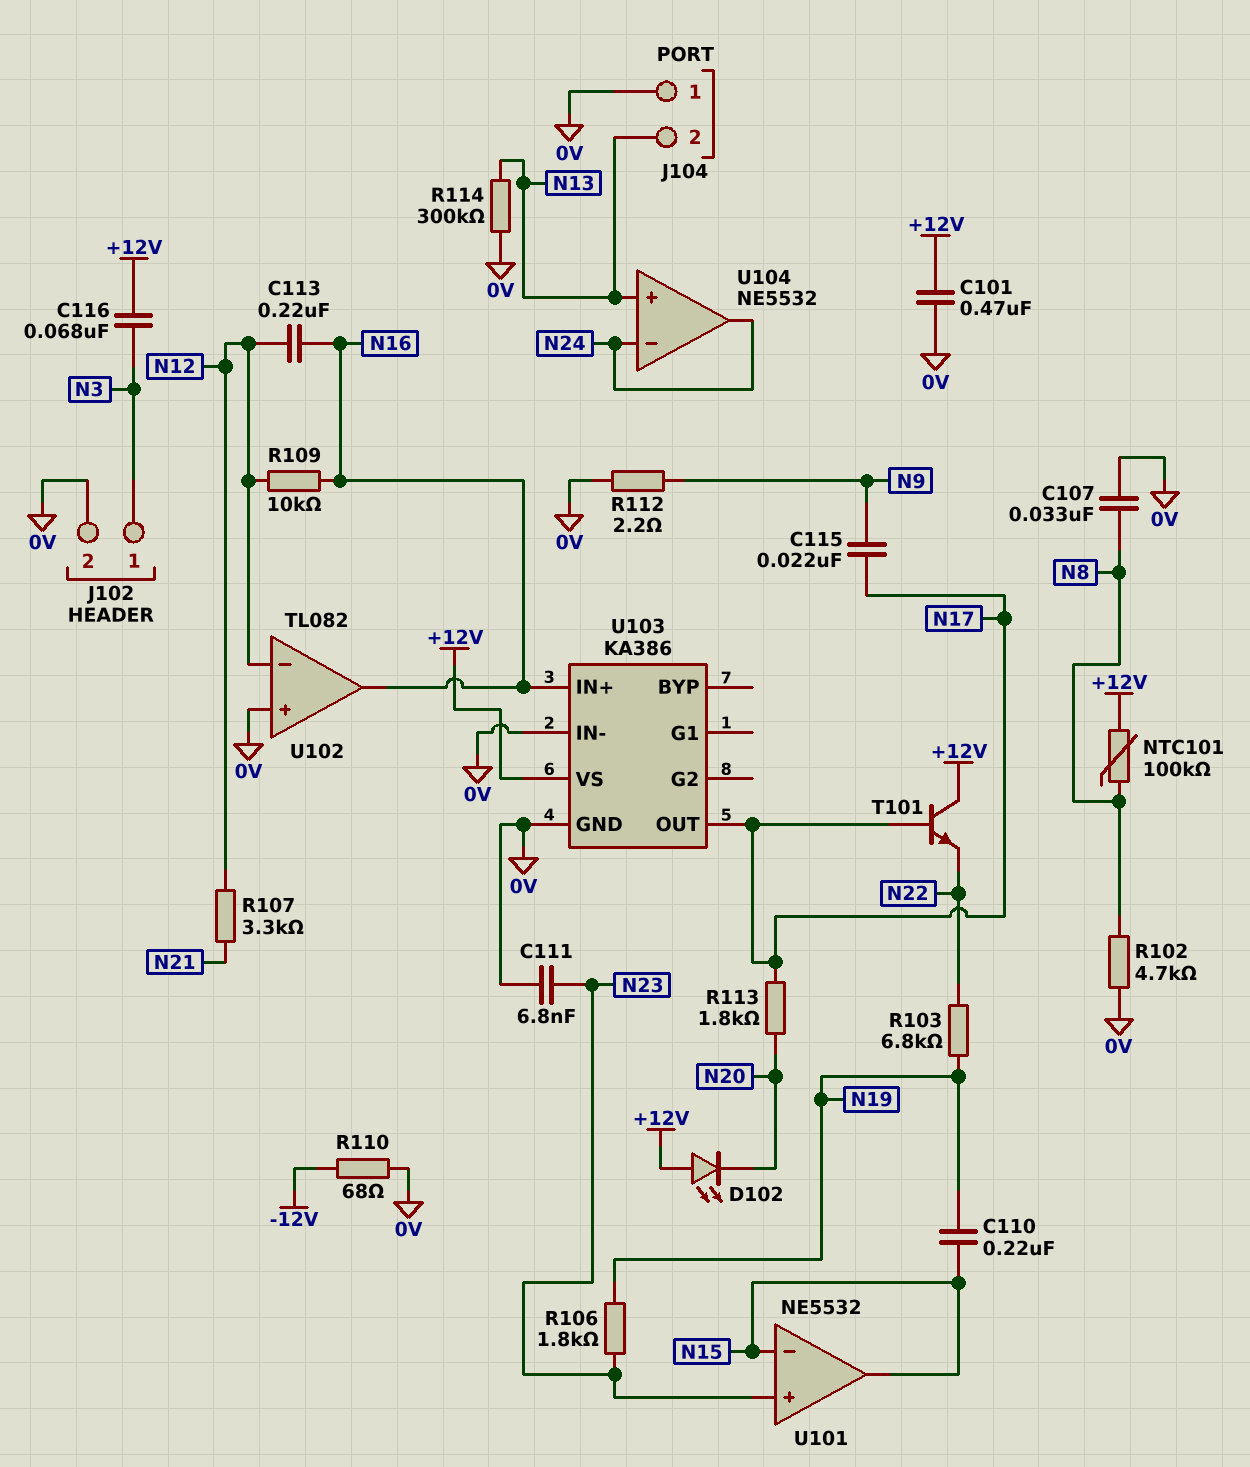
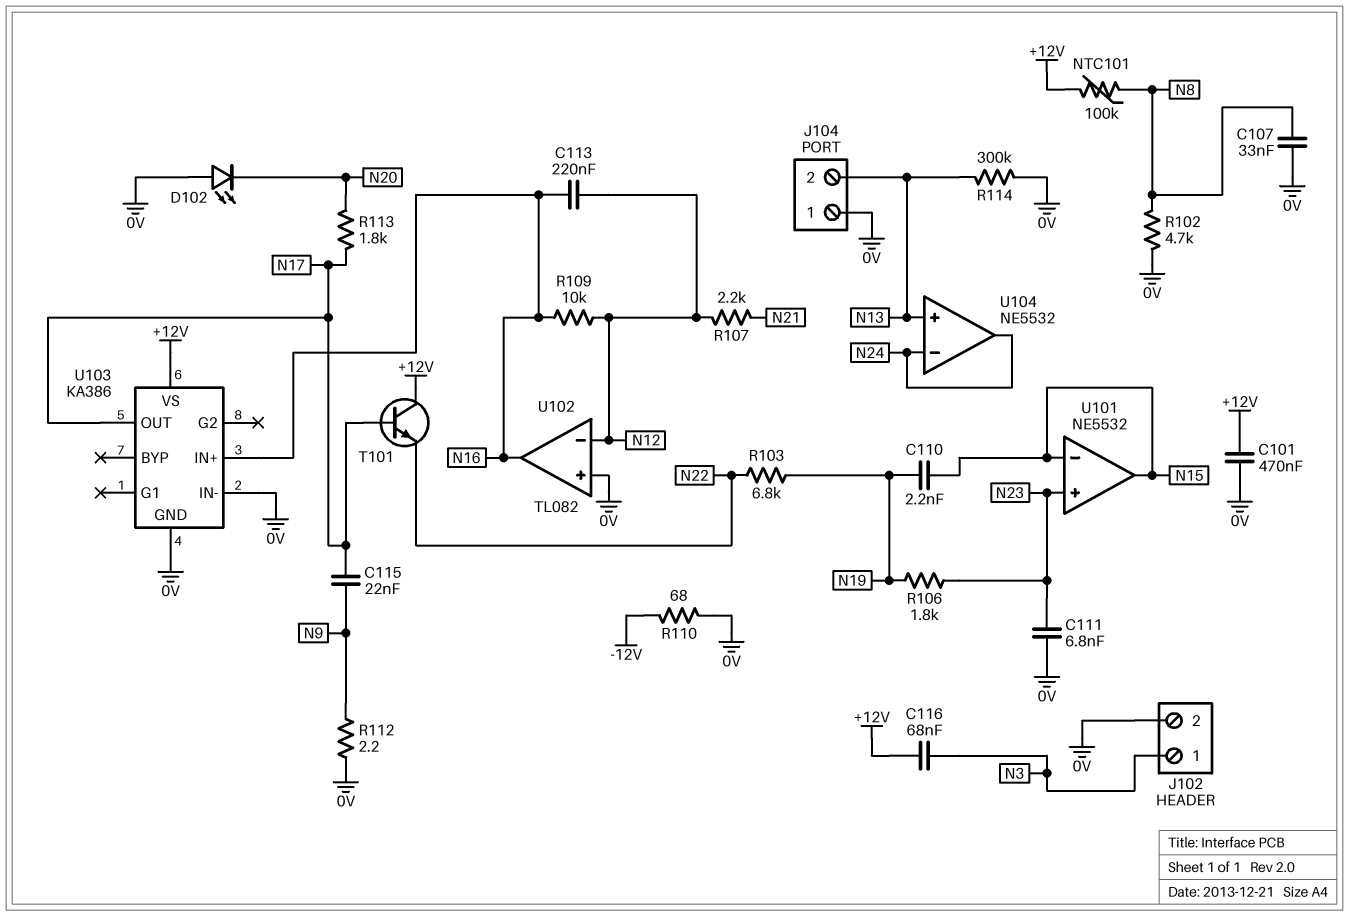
C110: 220nF (N15, N19) -> 2.2nF (N15, N19)
D102: LED (A +12V, K N20) -> LED (A 0V, K N20)
R107: 3.3k (N12, N21) -> 2.2k (N12, N21)

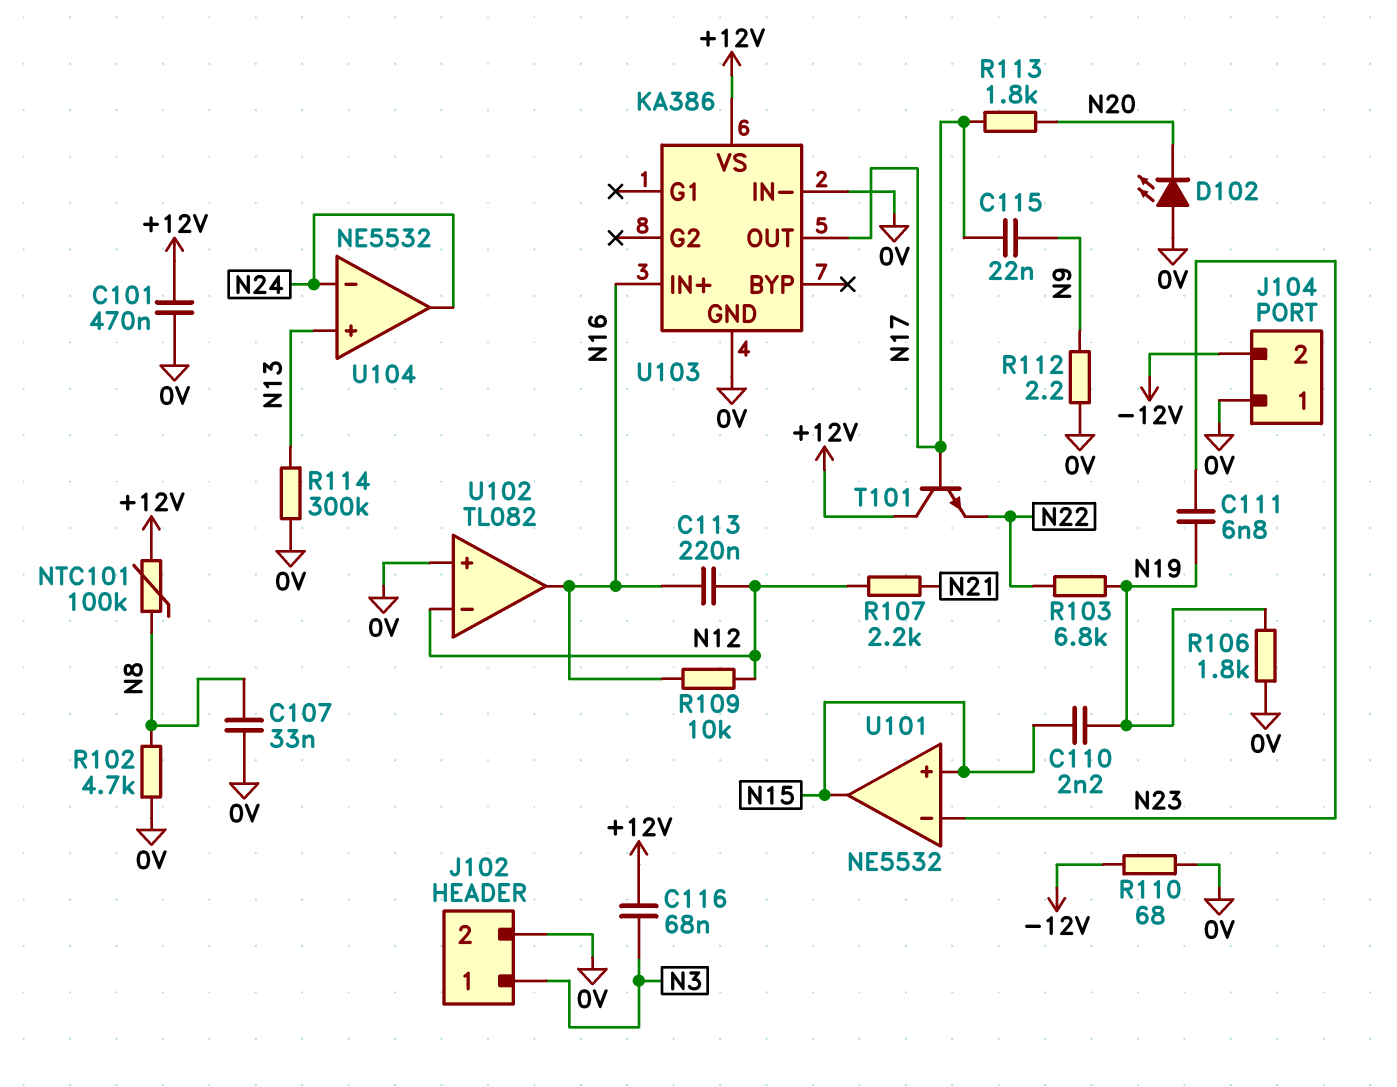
C111: 6.8nF (0V, N23) -> 6.8nF (N19, N23)
J104 pin 2: N13 -> -12V
R106: 1.8k (N19, N23) -> 1.8k (0V, N19)
U101 pin in+: N23 -> N15
U101 pin in-: N15 -> N23

